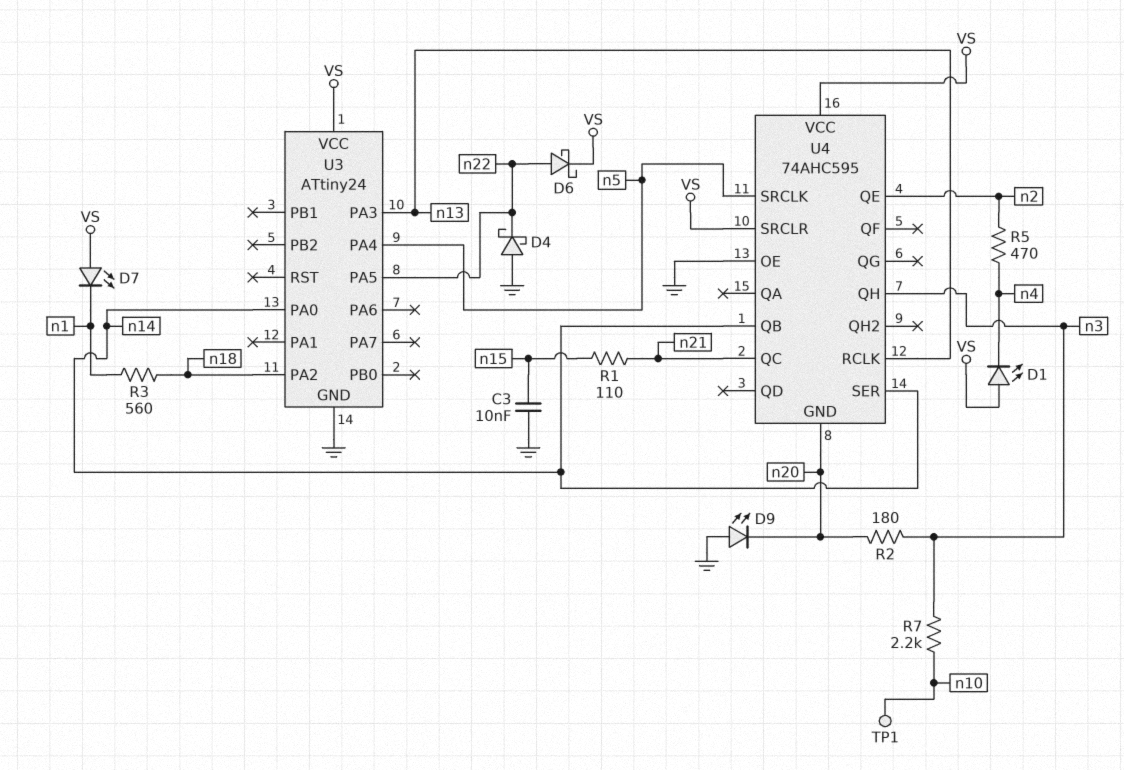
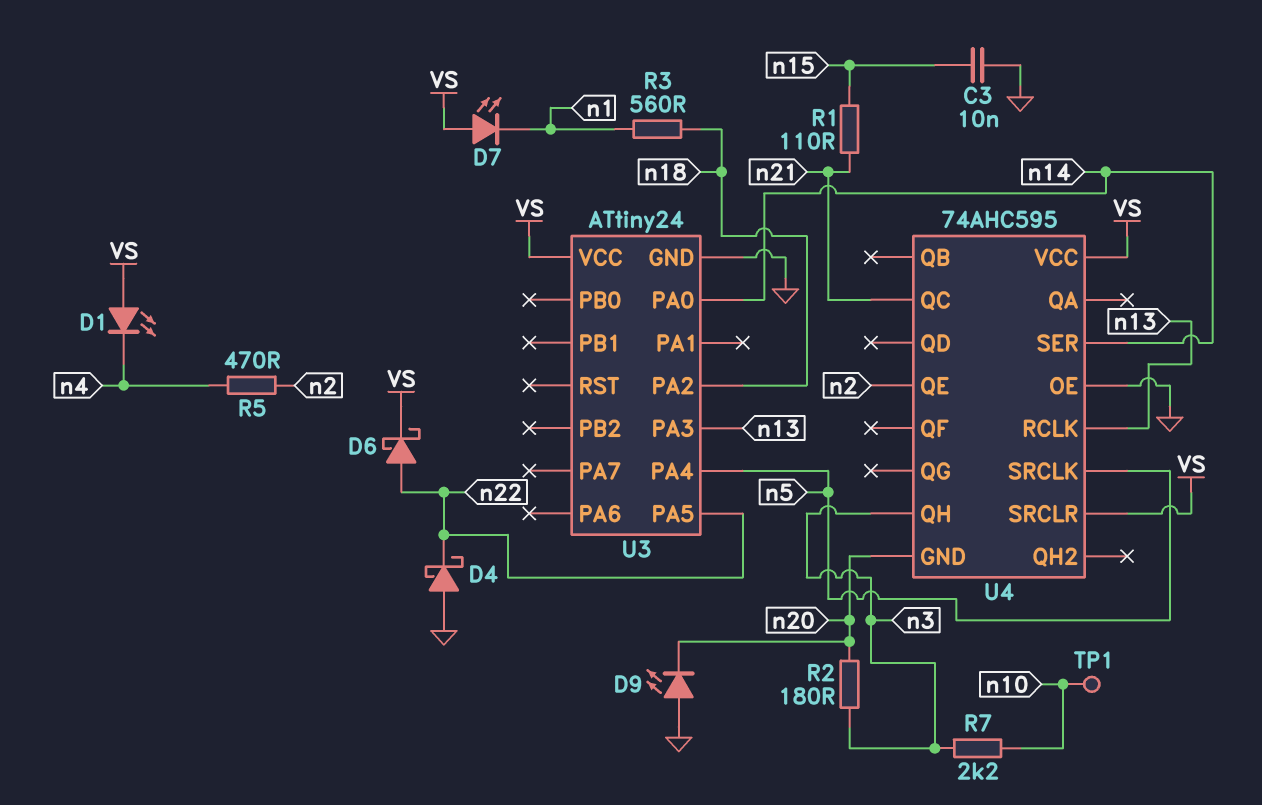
U4 pin QB: n14 -> none

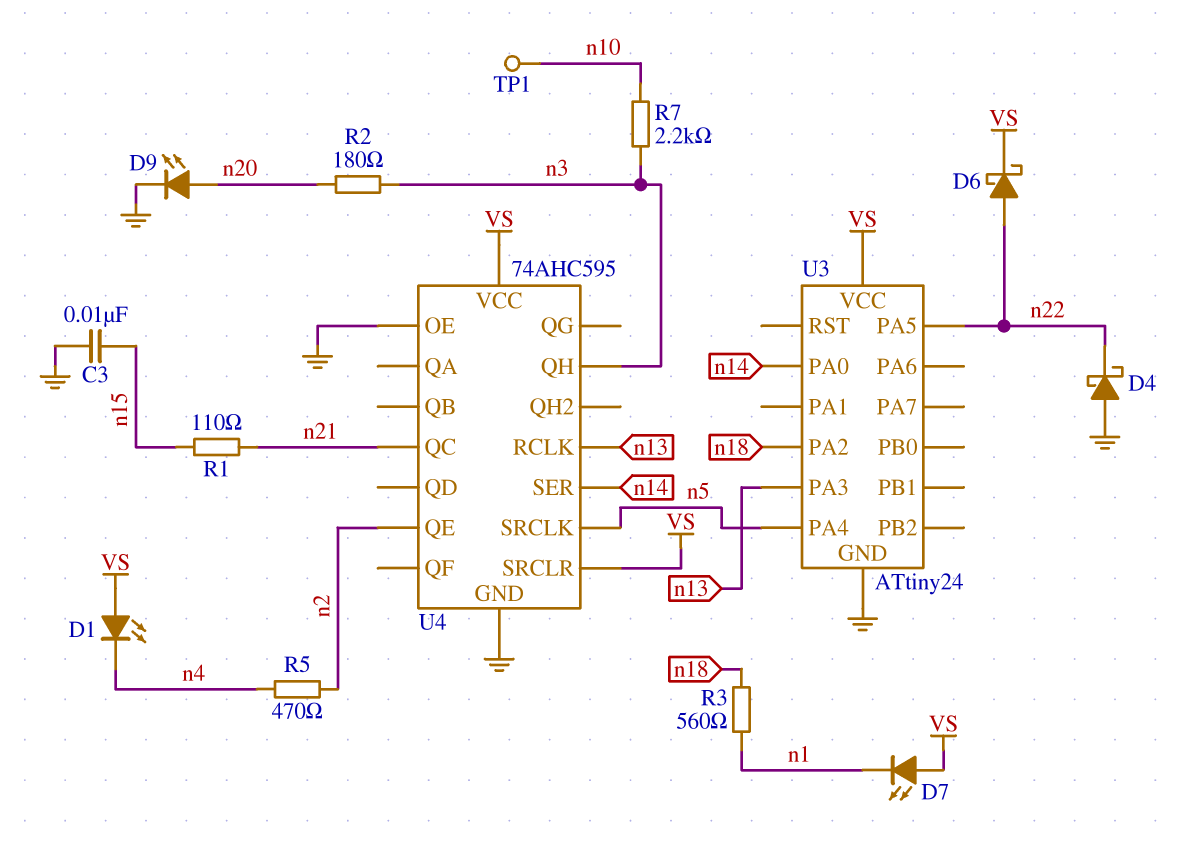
D9: LED (A GND, K n20) -> LED (A n20, K GND)
U4 pin GND: n20 -> GND

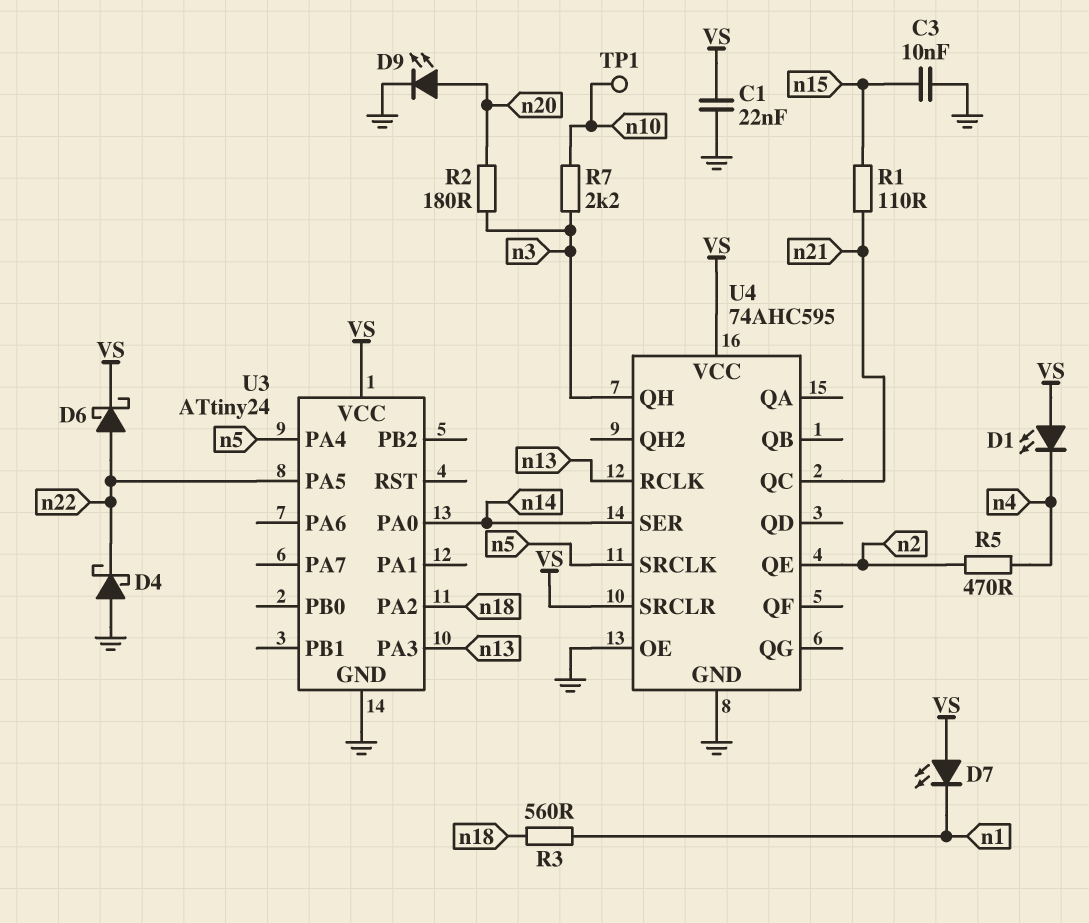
C1: none -> 22nF (GND, VS)

